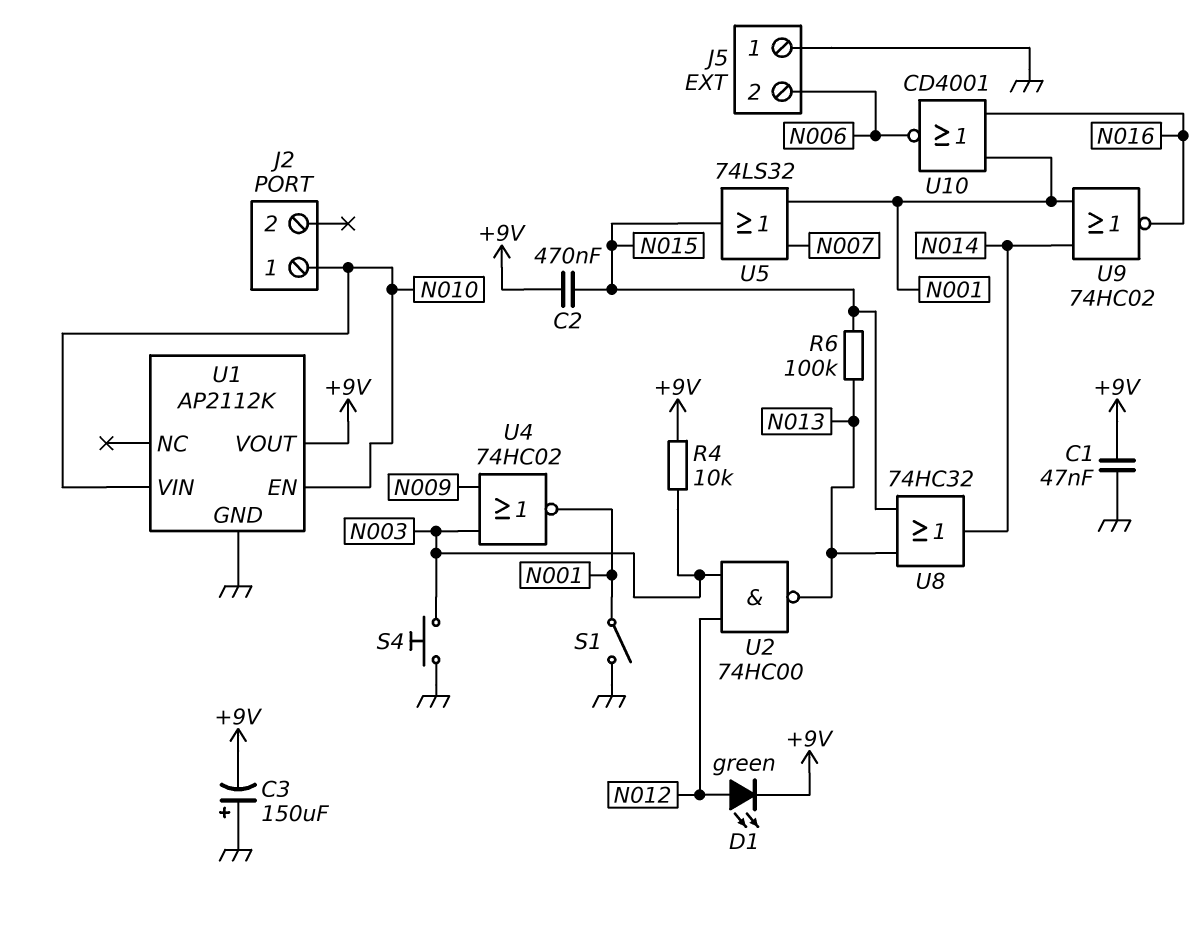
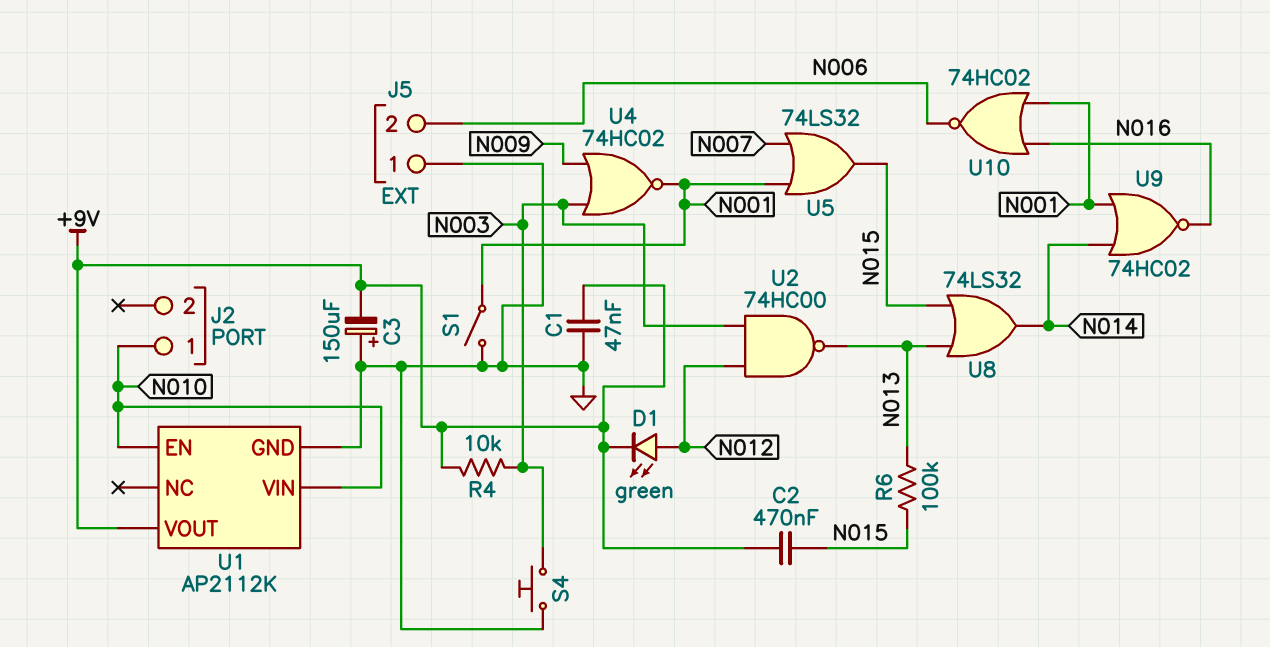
U8: OR 74HC32 (in N013, in N015, out N014) -> OR 74LS32 (in N013, in N015, out N014)
U10: NOR CD4001 (in N001, in N016, out N006) -> NOR 74HC02 (in N001, in N016, out N006)

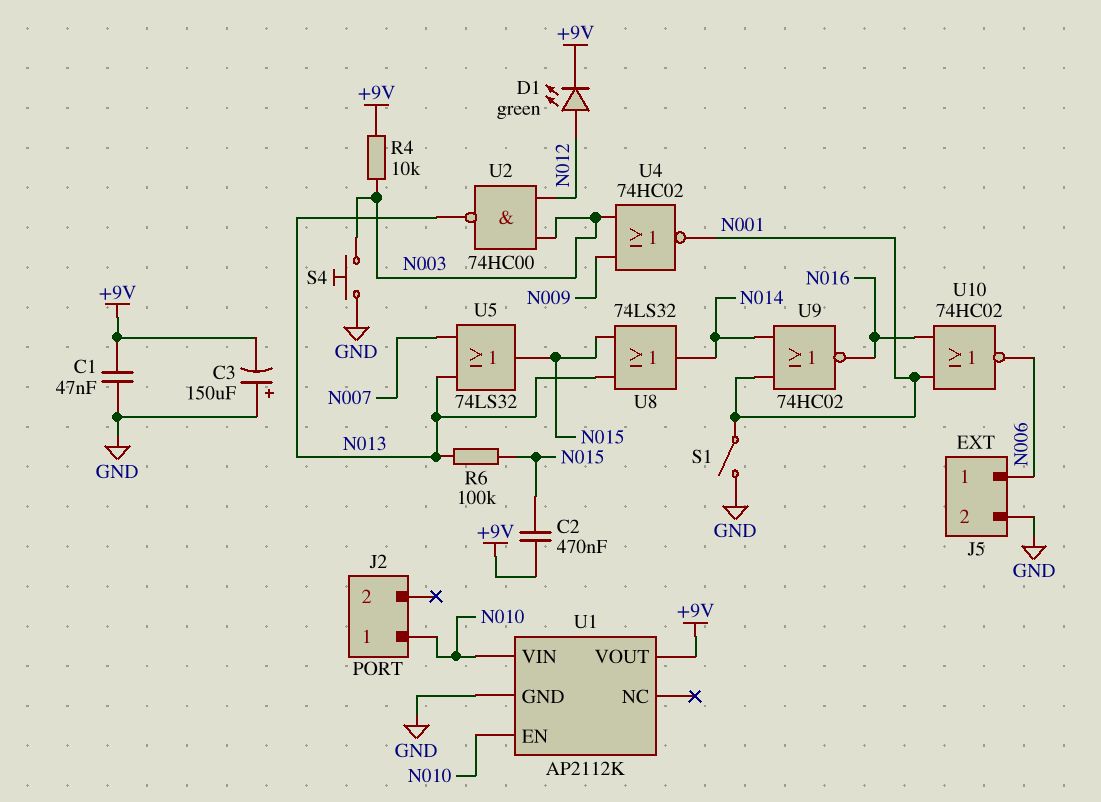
J5 pin 1: GND -> N006
J5 pin 2: N006 -> GND
U5: OR 74LS32 (in N001, in N007, out N015) -> OR 74LS32 (in N007, in N013, out N015)

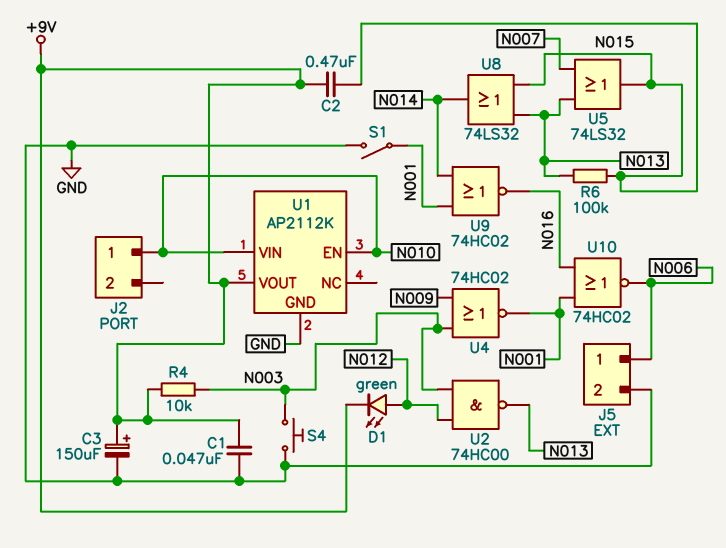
C3: 150uF (plus GND, minus +9V) -> 150uF (plus +9V, minus GND)

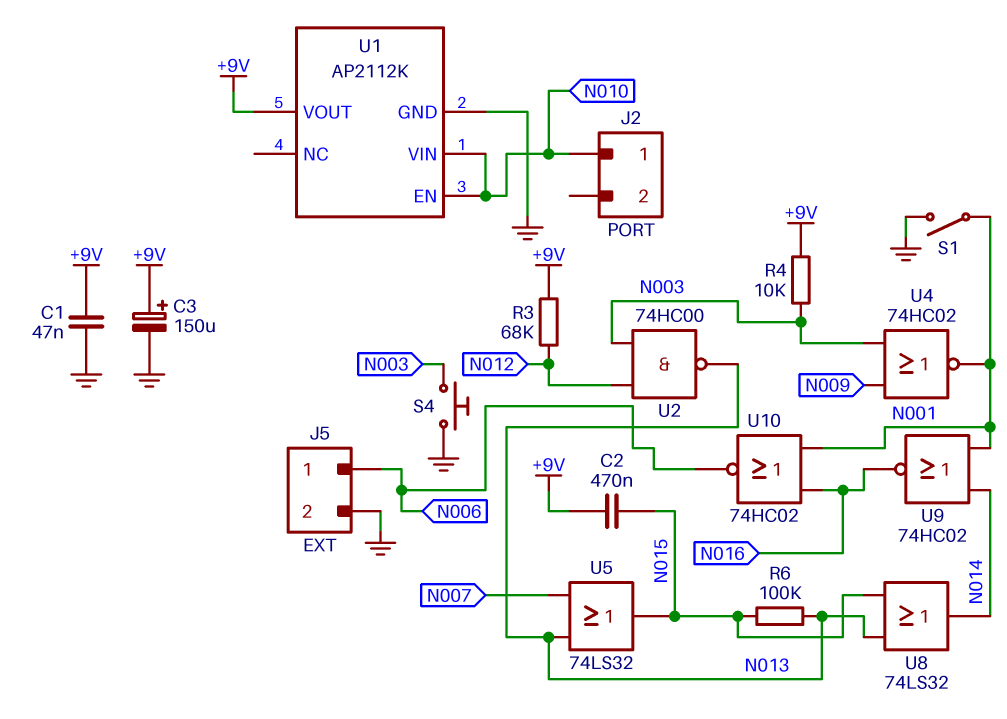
D1: LED green (A N012, K +9V) -> none
R3: none -> 68k (+9V, N012)

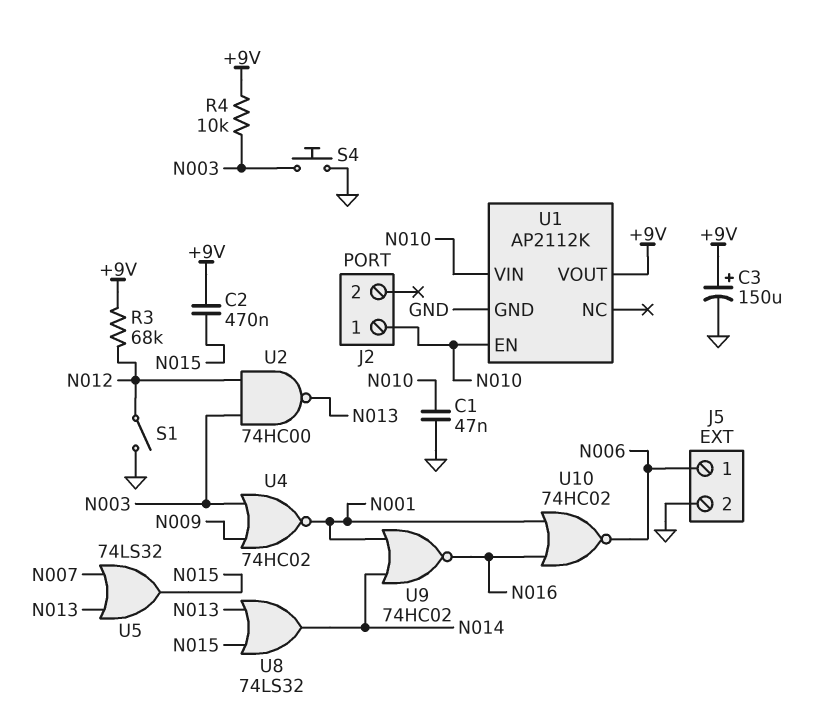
C1: 47nF (+9V, GND) -> 47nF (GND, N010)
R6: 100k (N013, N015) -> none
S1: switch (GND, N001) -> switch (GND, N012)

